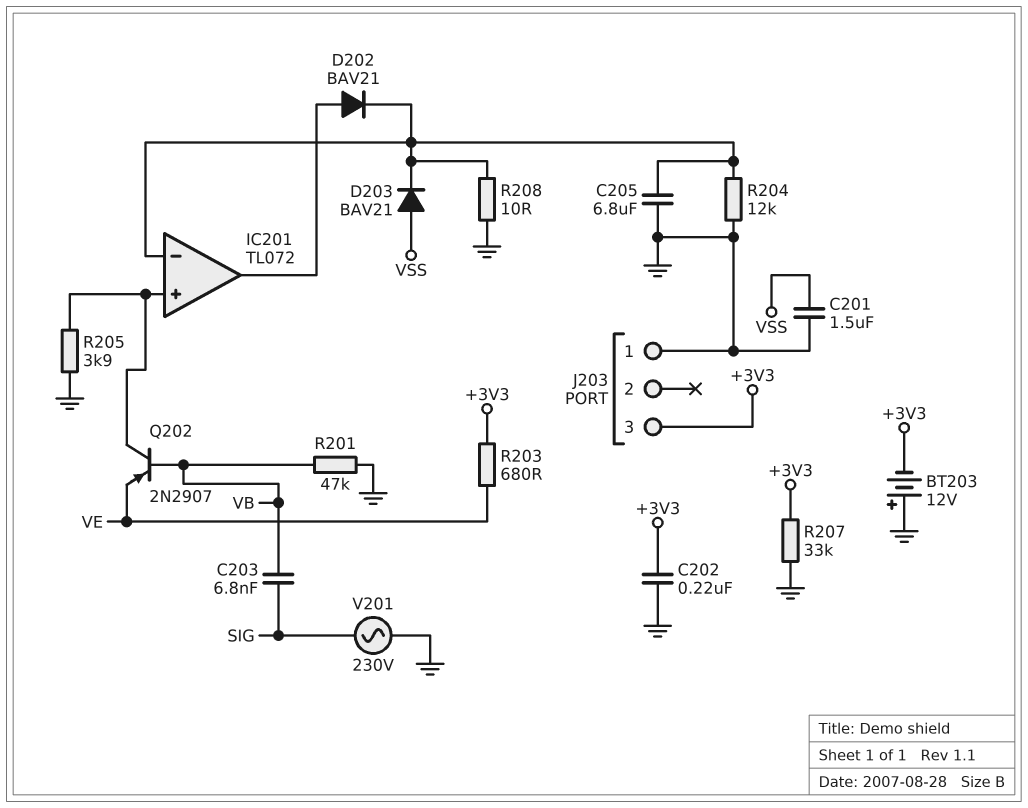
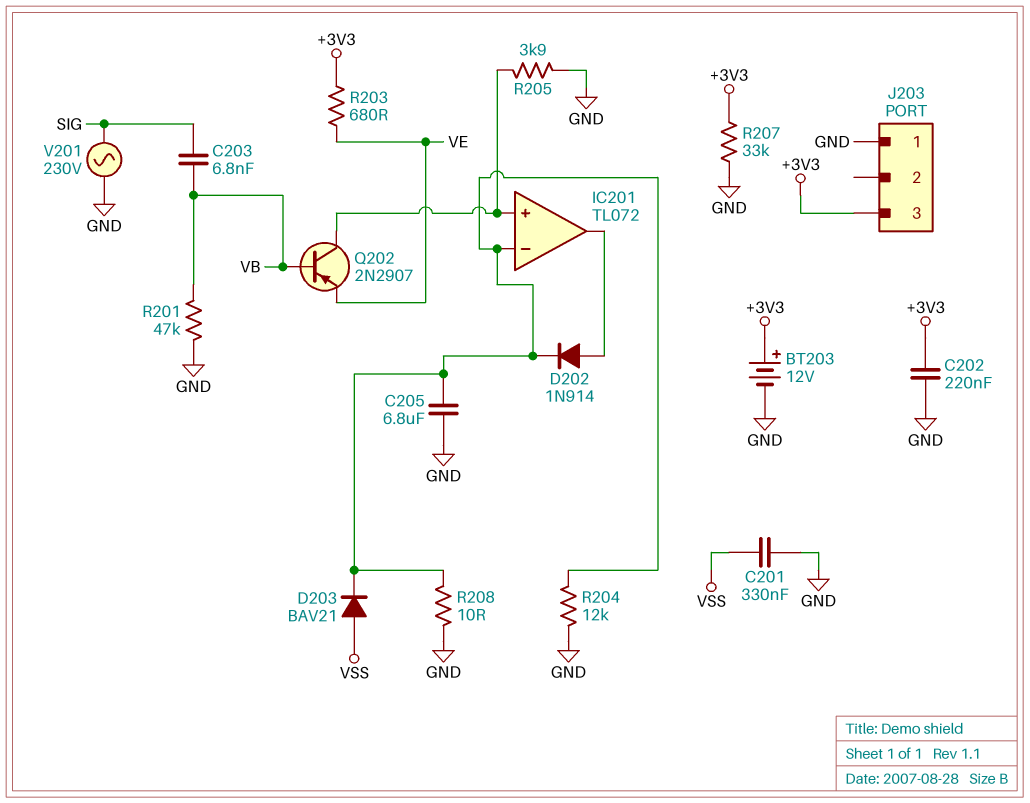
BT203: 12V (plus GND, minus +3V3) -> 12V (plus +3V3, minus GND)
C201: 1.5uF (GND, VSS) -> 330nF (GND, VSS)
D202: diode BAV21 (A IC201/out, K IC201/in-) -> diode 1N914 (A IC201/out, K IC201/in-)

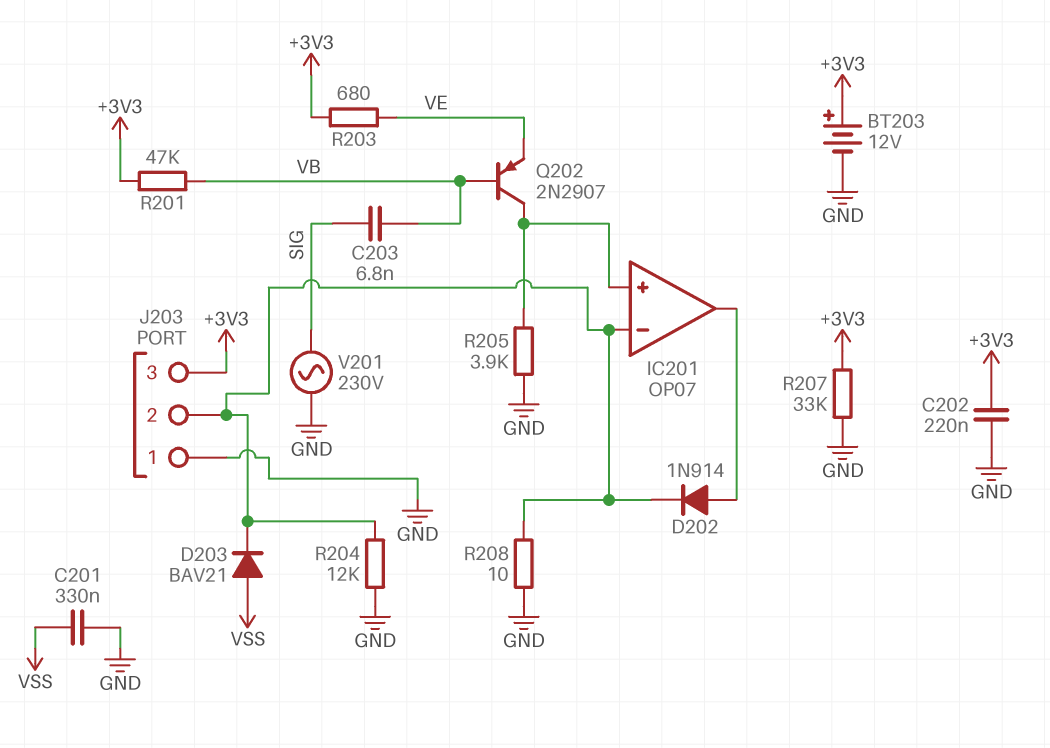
C205: 6.8uF (GND, IC201/in-) -> none
IC201: TL072 -> OP07
J203 pin 2: none -> IC201/in-
R201: 47k (GND, VB) -> 47k (+3V3, VB)

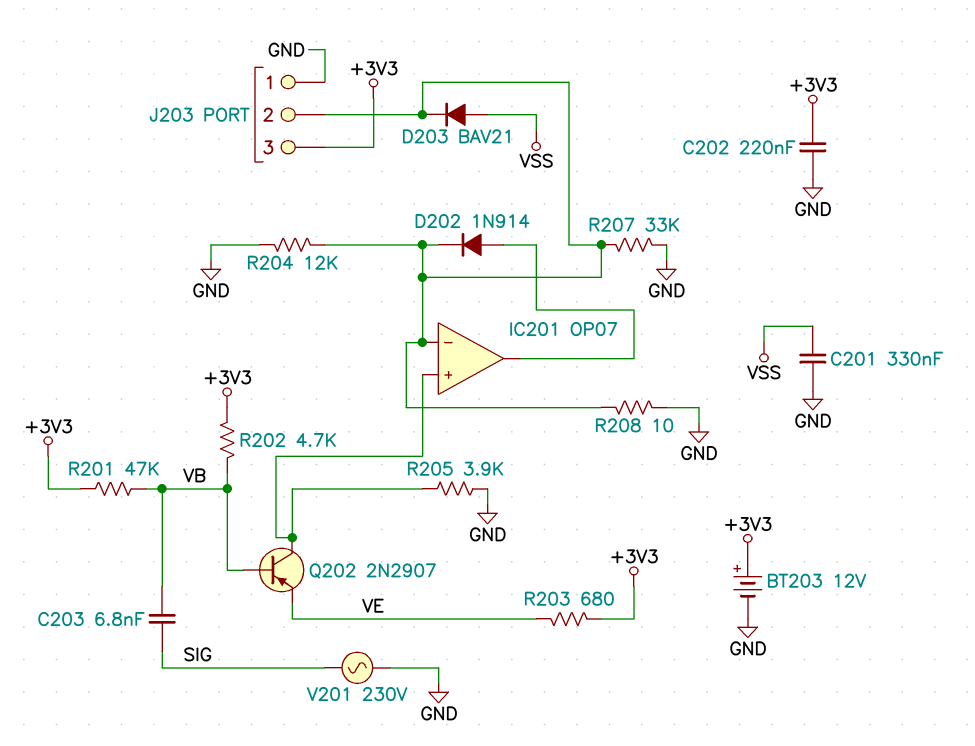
R202: none -> 4.7k (+3V3, VB)
R207: 33k (+3V3, GND) -> 33k (GND, IC201/in-)

